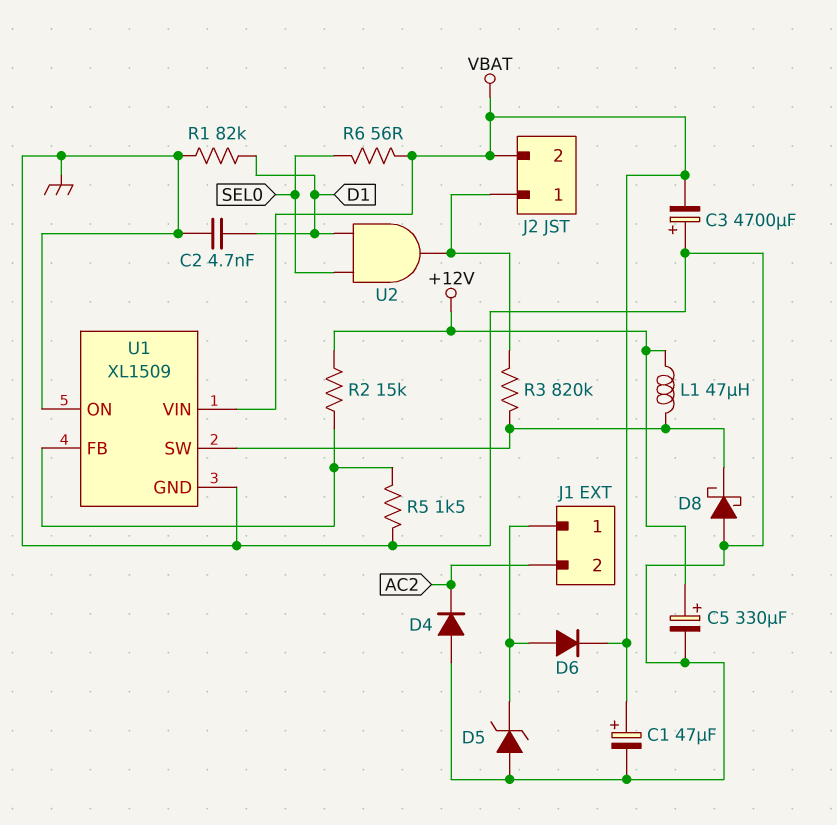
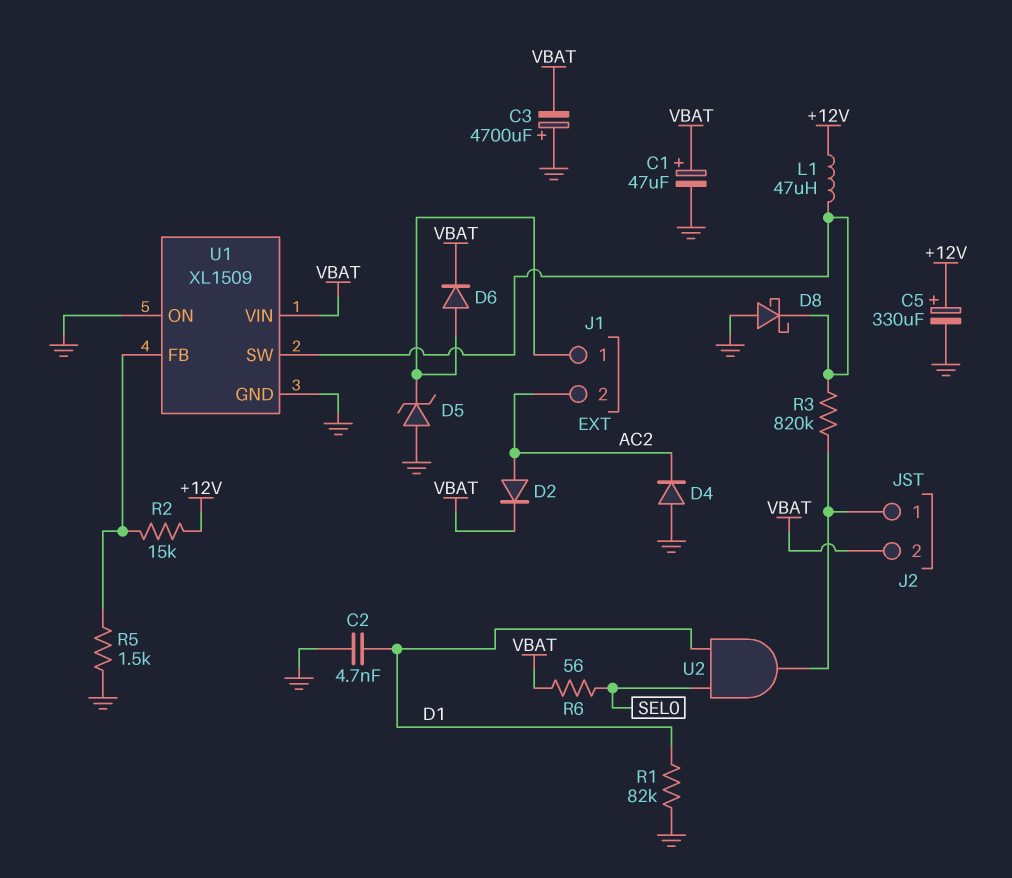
D2: none -> diode (A AC2, K VBAT)

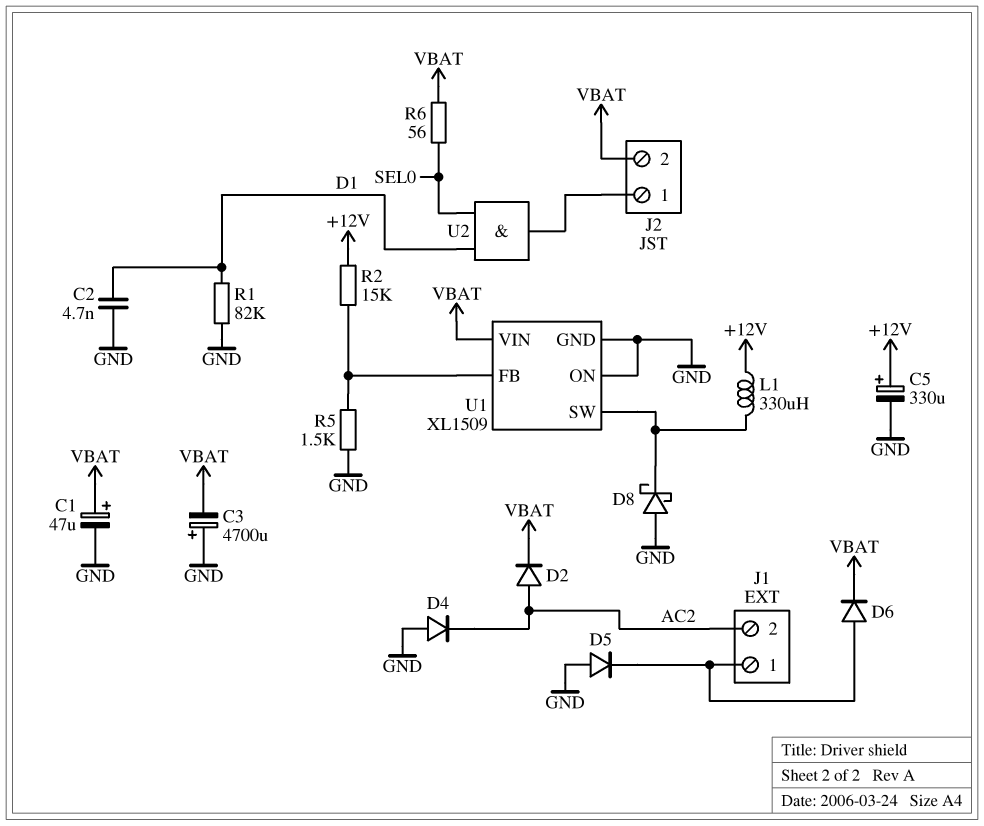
D5: zener (A GND, K J1/1) -> diode (A GND, K J1/1)
L1: 47uH (+12V, U1/SW) -> 330uH (+12V, U1/SW)
R3: 820k (J2/1, U1/SW) -> none

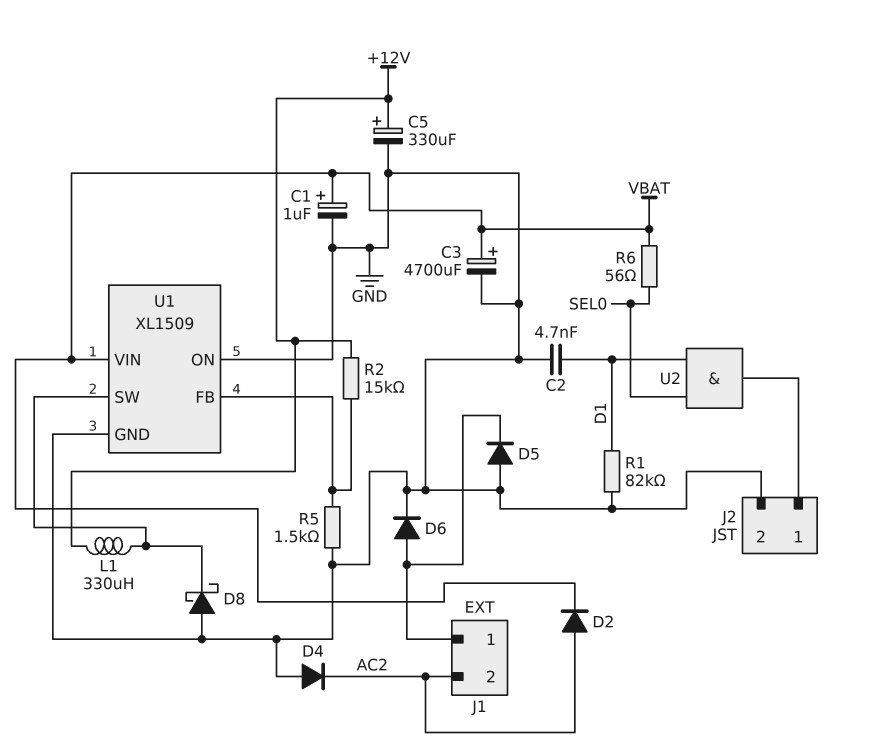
C1: 47uF (plus VBAT, minus GND) -> 1uF (plus VBAT, minus GND)
C3: 4700uF (plus GND, minus VBAT) -> 4700uF (plus VBAT, minus GND)
D6: diode (A J1/1, K VBAT) -> diode (A J1/1, K GND)
J2 pin 2: VBAT -> GND

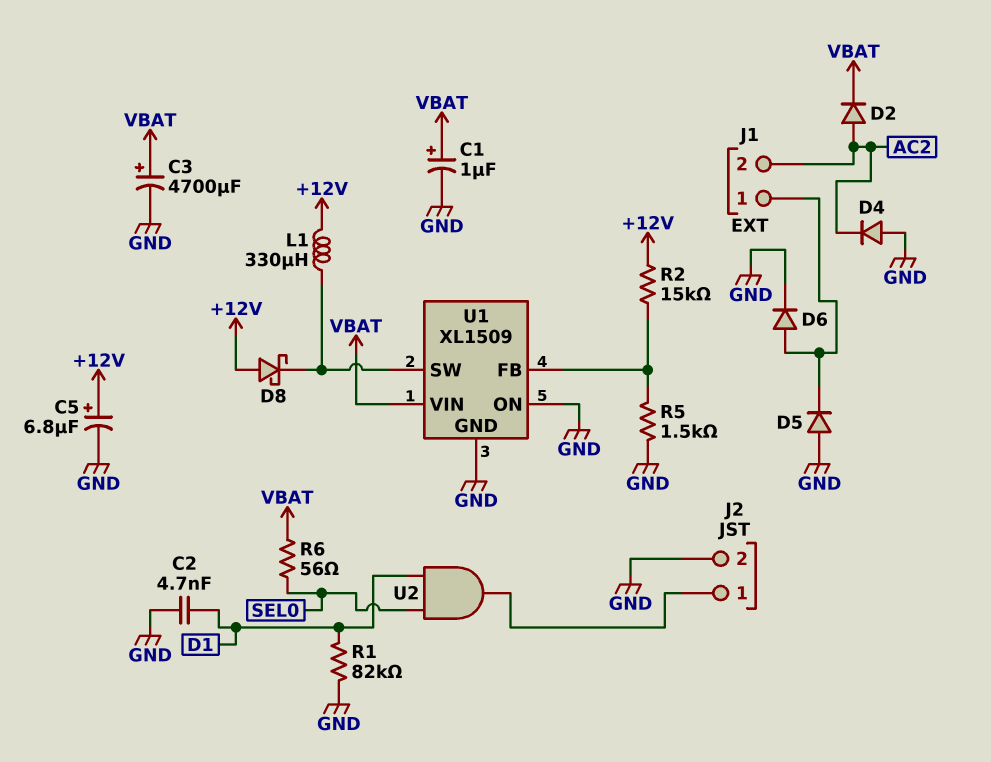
C5: 330uF (plus +12V, minus GND) -> 6.8uF (plus +12V, minus GND)
D8: schottky (A GND, K U1/SW) -> schottky (A +12V, K U1/SW)

